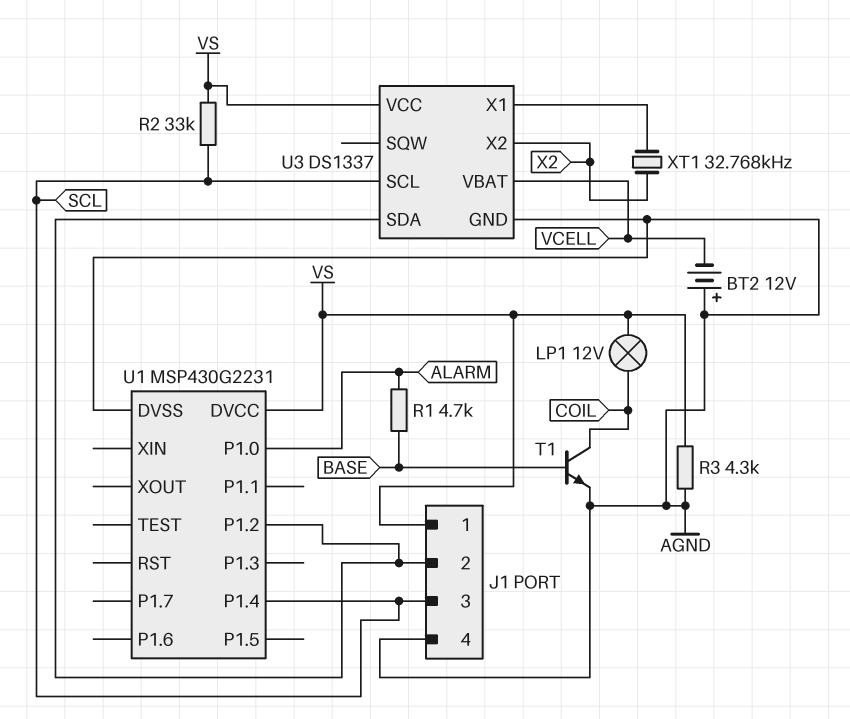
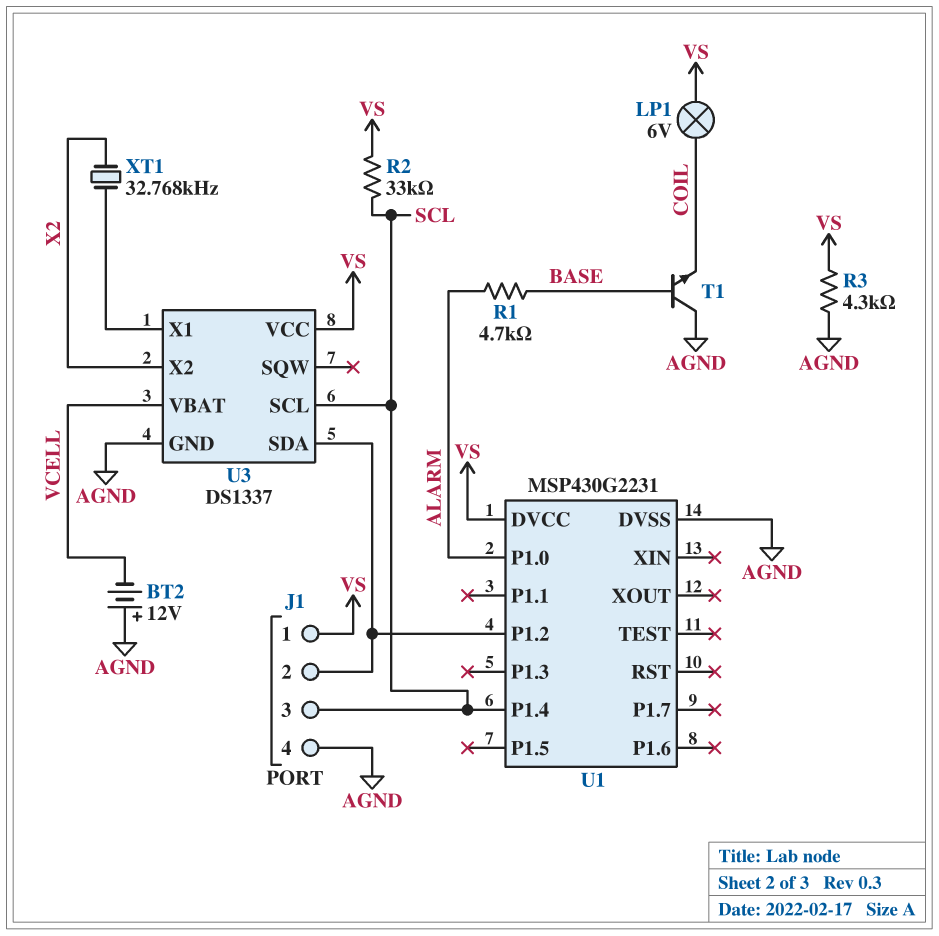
LP1: lamp 12V (COIL, VS) -> lamp 6V (COIL, VS)
T1: NPN (B BASE, C COIL, E AGND) -> NPN (B BASE, C AGND, E COIL)

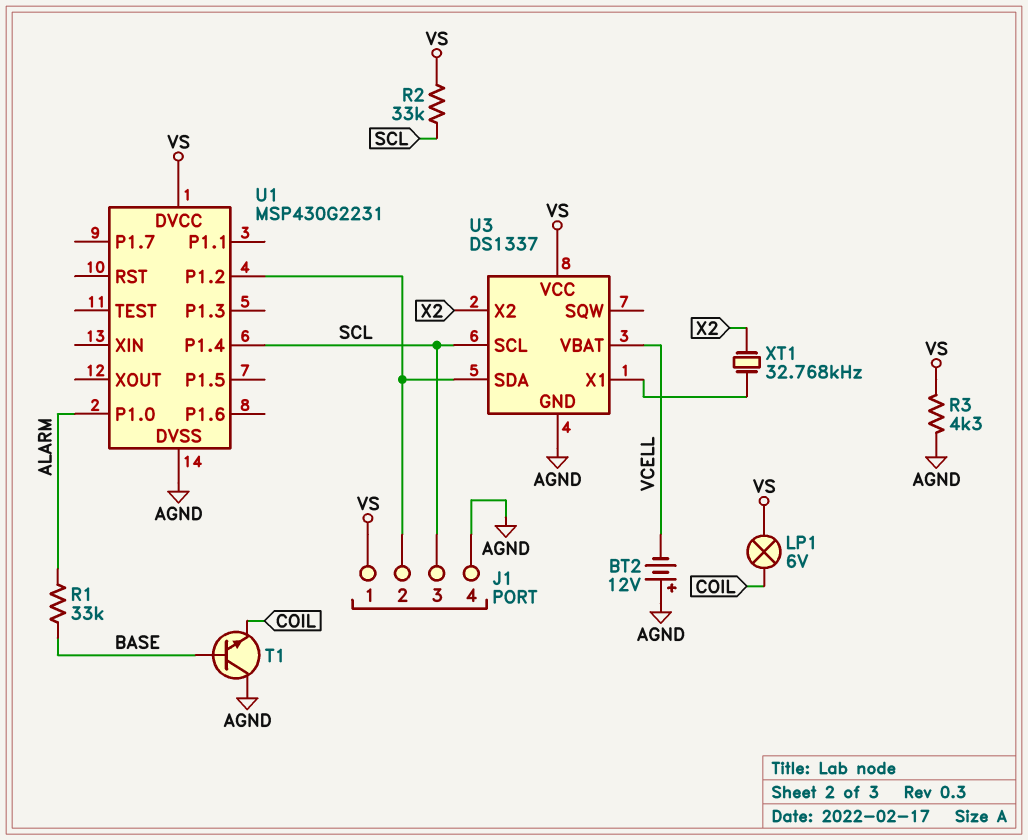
R1: 4.7k (ALARM, BASE) -> 33k (ALARM, BASE)

